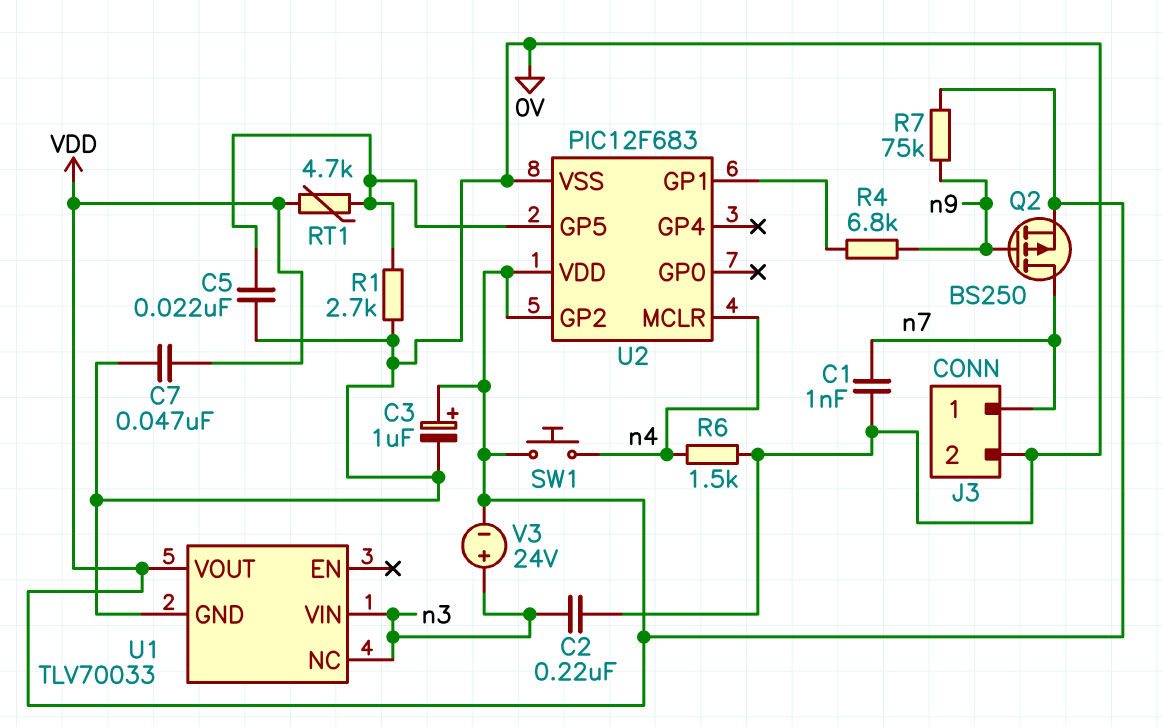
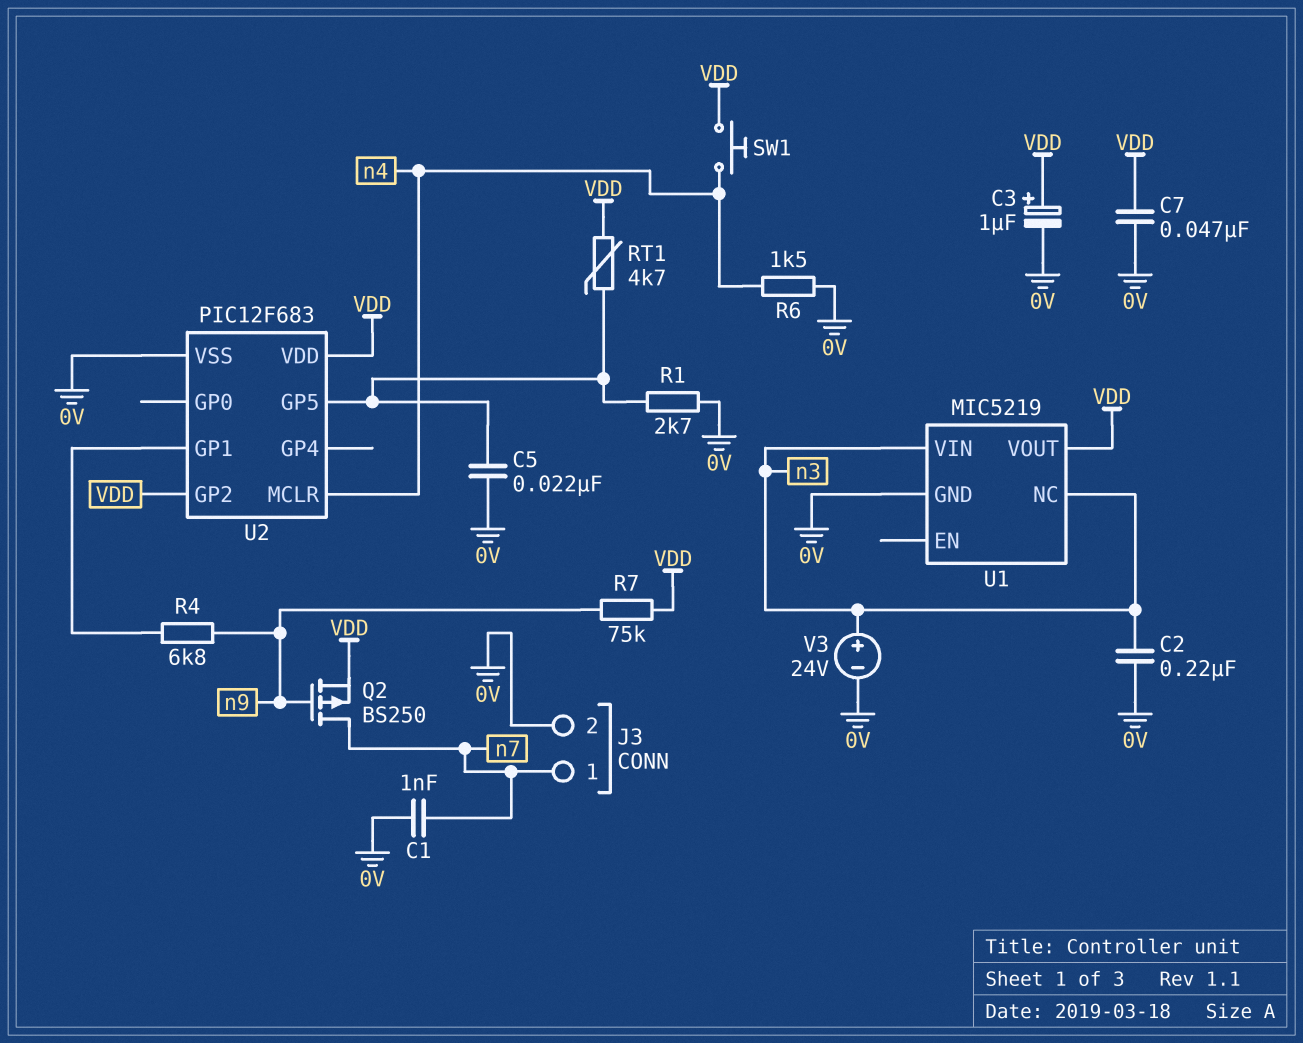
U1: TLV70033 -> MIC5219
V3: 24V (plus n3, minus VDD) -> 24V (plus n3, minus 0V)

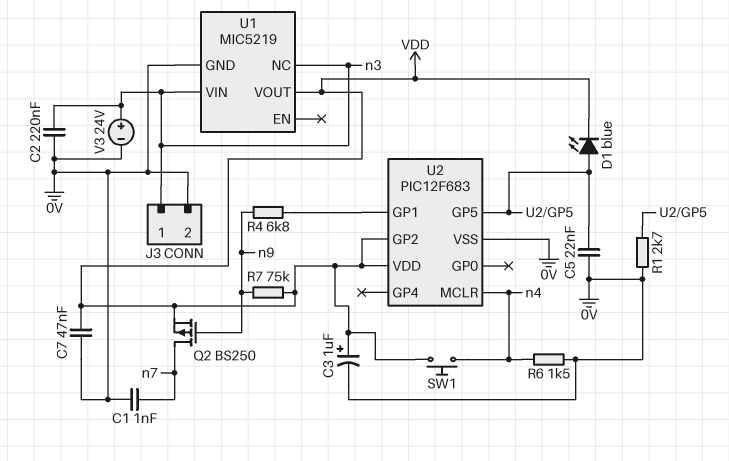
D1: none -> LED blue (A U2/GP5, K VDD)
J3 pin 1: n7 -> n3
RT1: 4.7k (U2/GP5, VDD) -> none

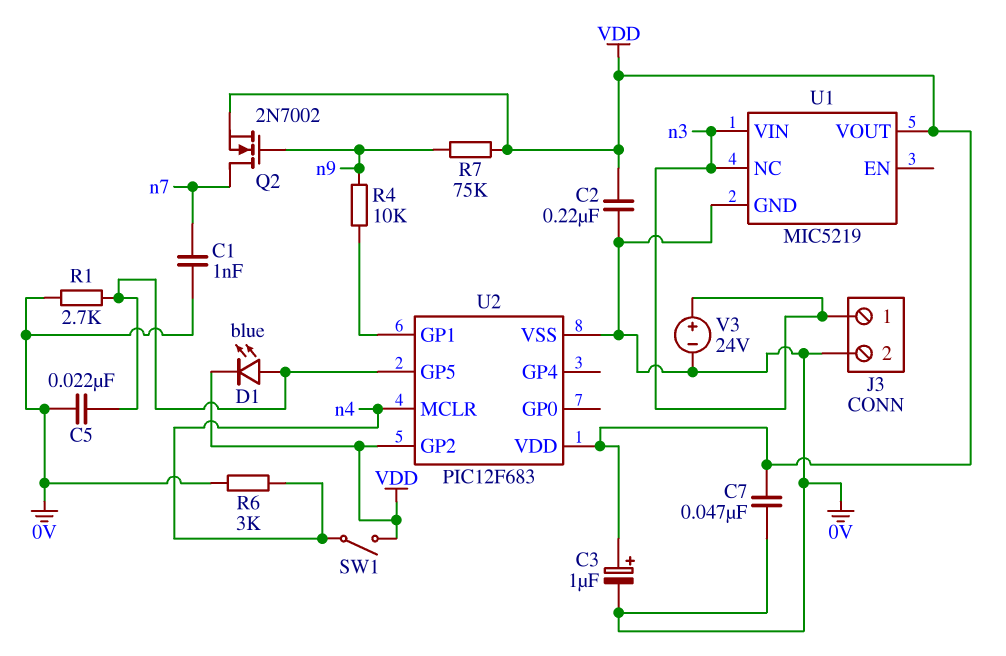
C2: 220nF (0V, n3) -> 220nF (0V, VDD)
Q2: PMOS BS250 (G n9, D n7, S VDD) -> NMOS 2N7002 (G n9, D n7, S VDD)
R4: 6.8k (U2/GP1, n9) -> 10k (U2/GP1, n9)
R6: 1.5k (0V, n4) -> 3k (0V, n4)
SW1: button (VDD, n4) -> switch (VDD, n4)

